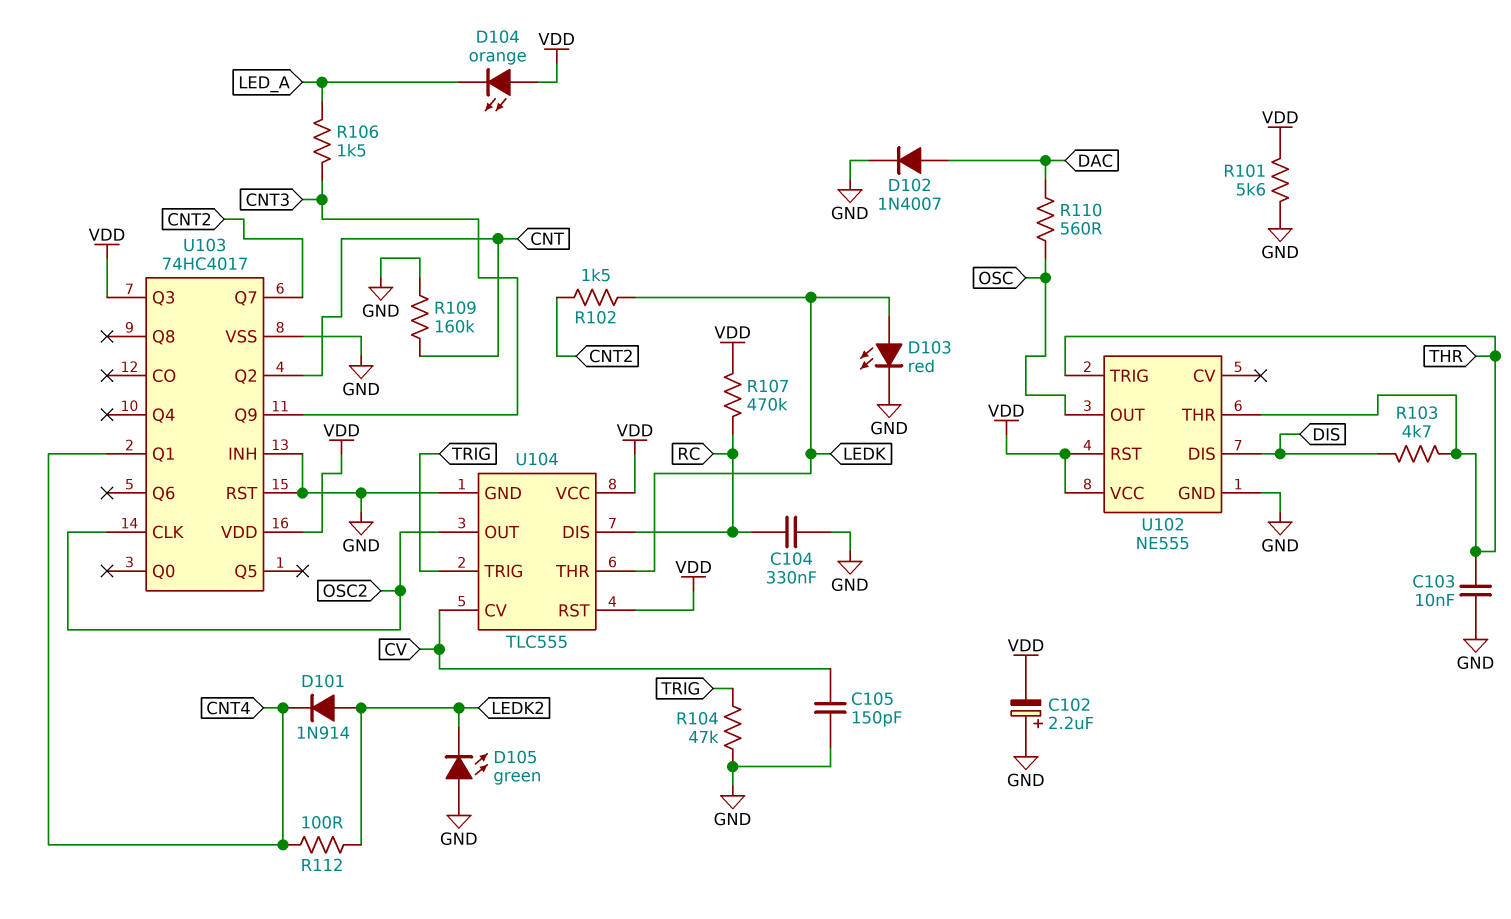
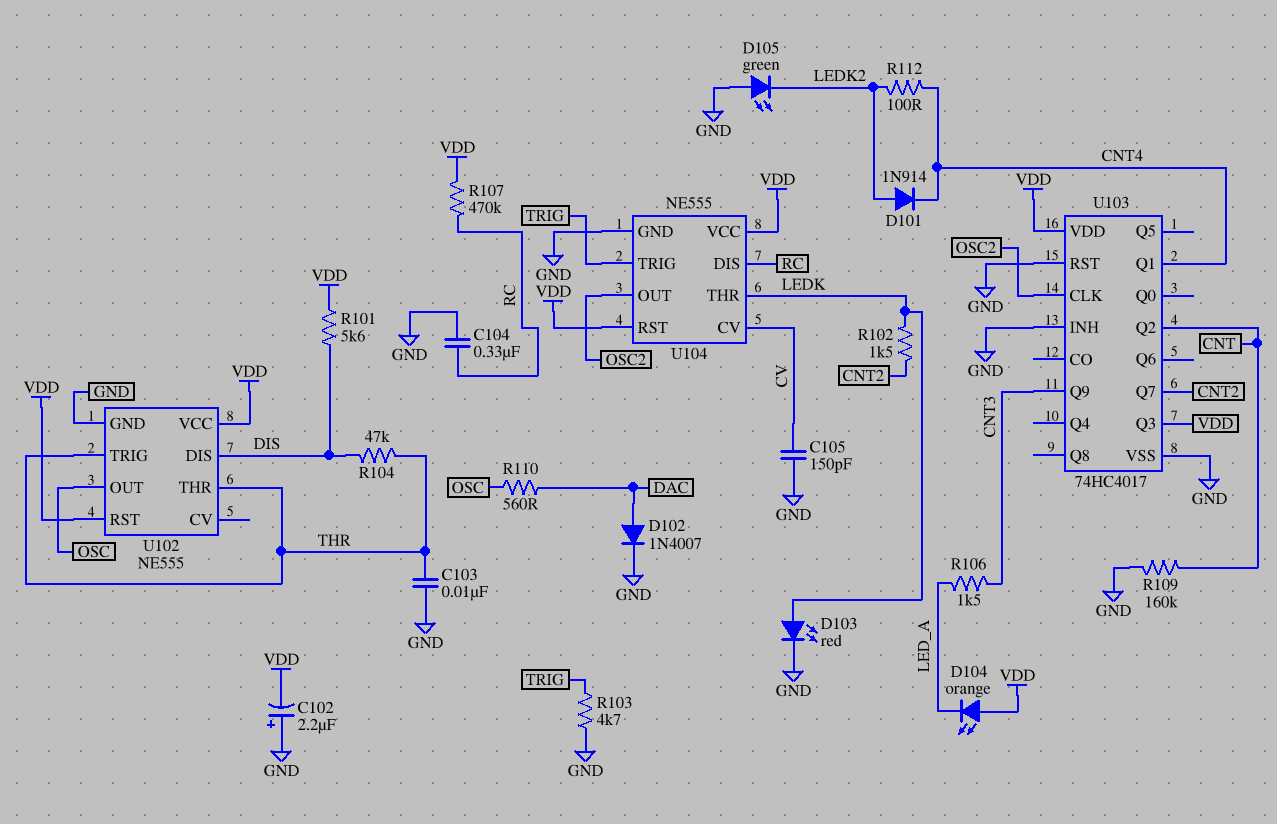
R101: 5.6k (GND, VDD) -> 5.6k (DIS, VDD)
R103: 4.7k (DIS, THR) -> 4.7k (GND, TRIG)
R104: 47k (GND, TRIG) -> 47k (DIS, THR)
U104: TLC555 -> NE555

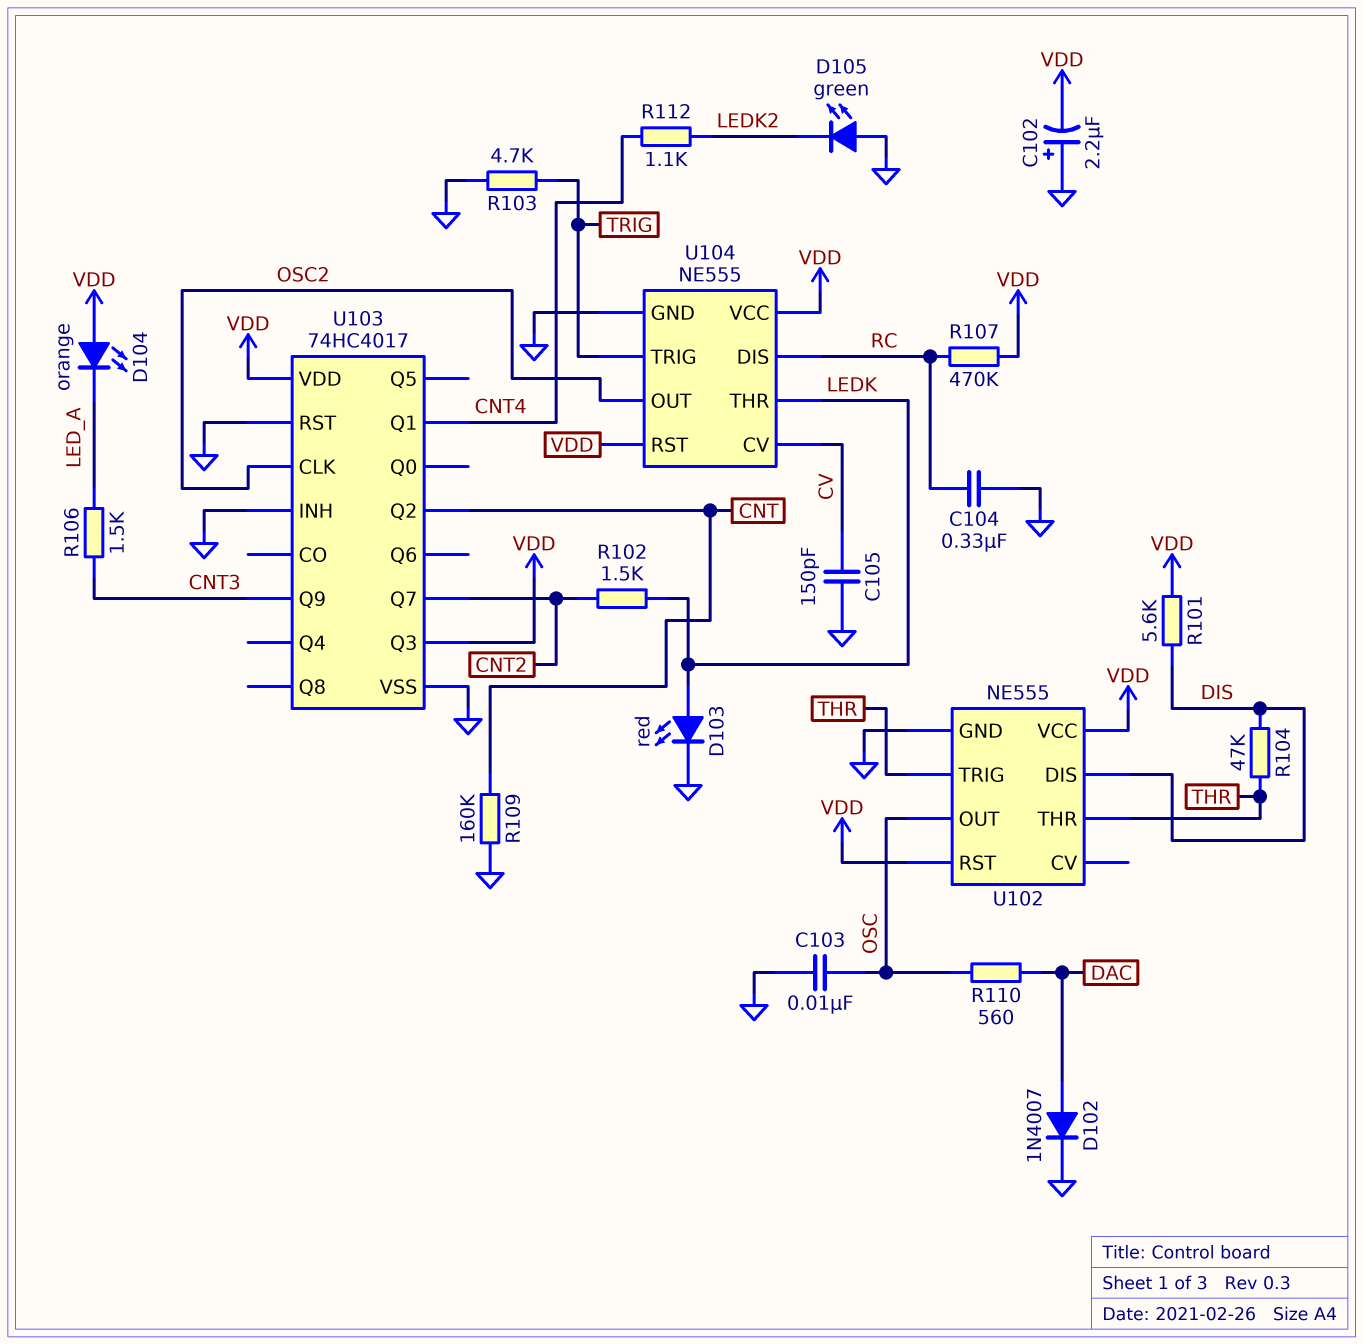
C103: 10nF (GND, THR) -> 10nF (GND, OSC)
D101: diode 1N914 (A LEDK2, K CNT4) -> none
R112: 100 (CNT4, LEDK2) -> 1.1k (CNT4, LEDK2)

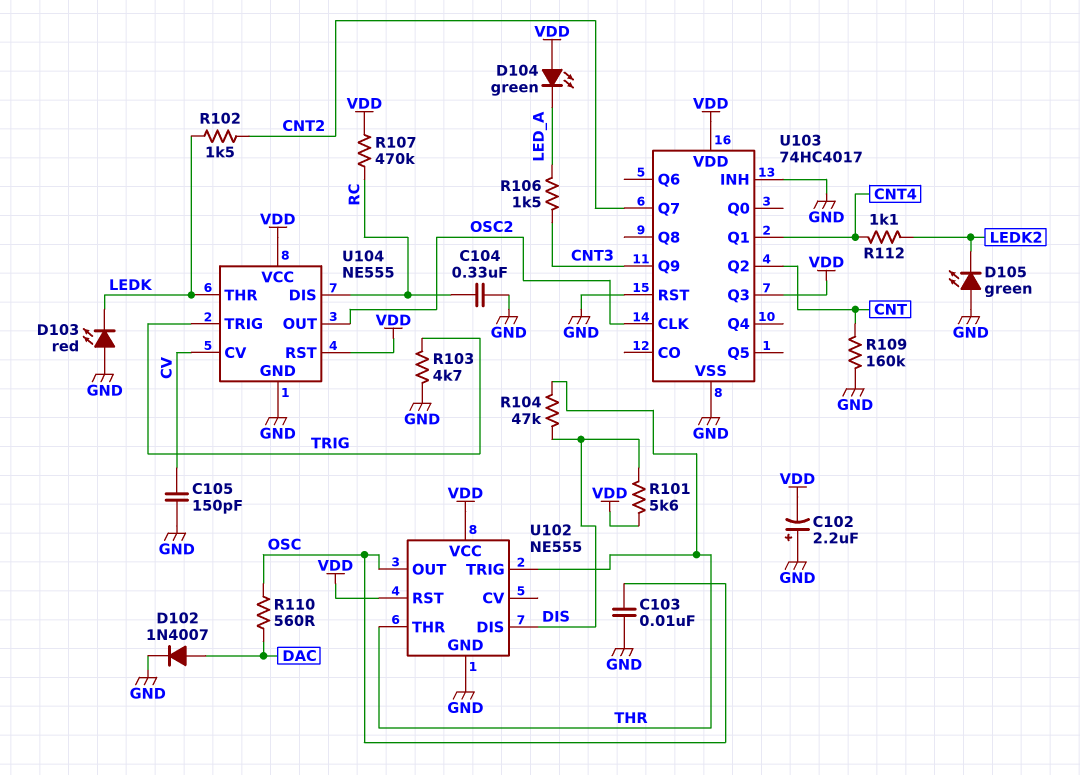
D103: LED red (A LEDK, K GND) -> LED red (A GND, K LEDK)
D104: LED orange (A VDD, K LED_A) -> LED green (A VDD, K LED_A)

